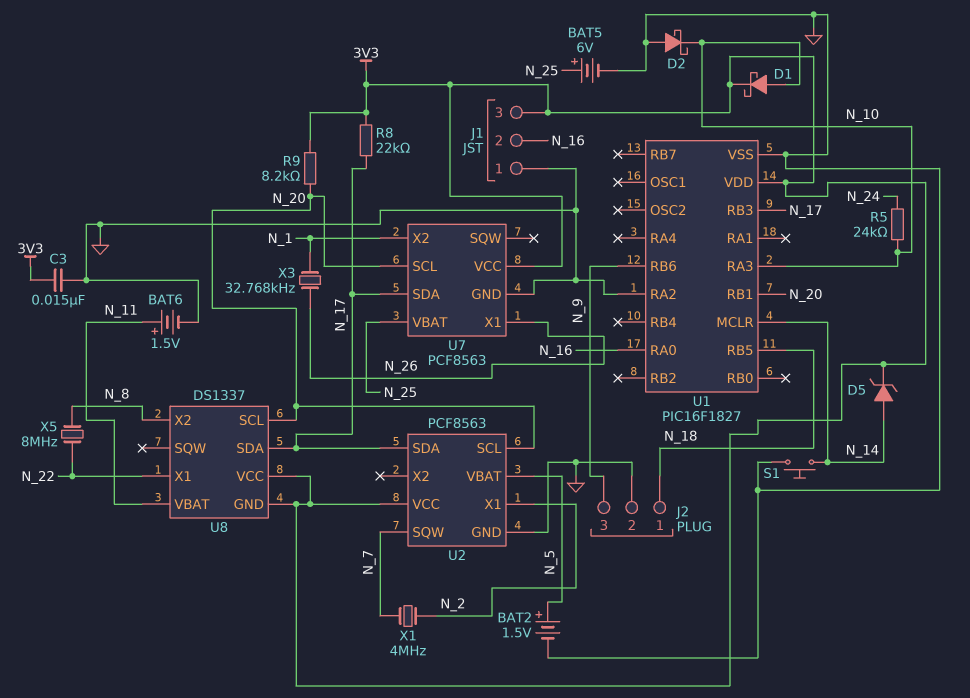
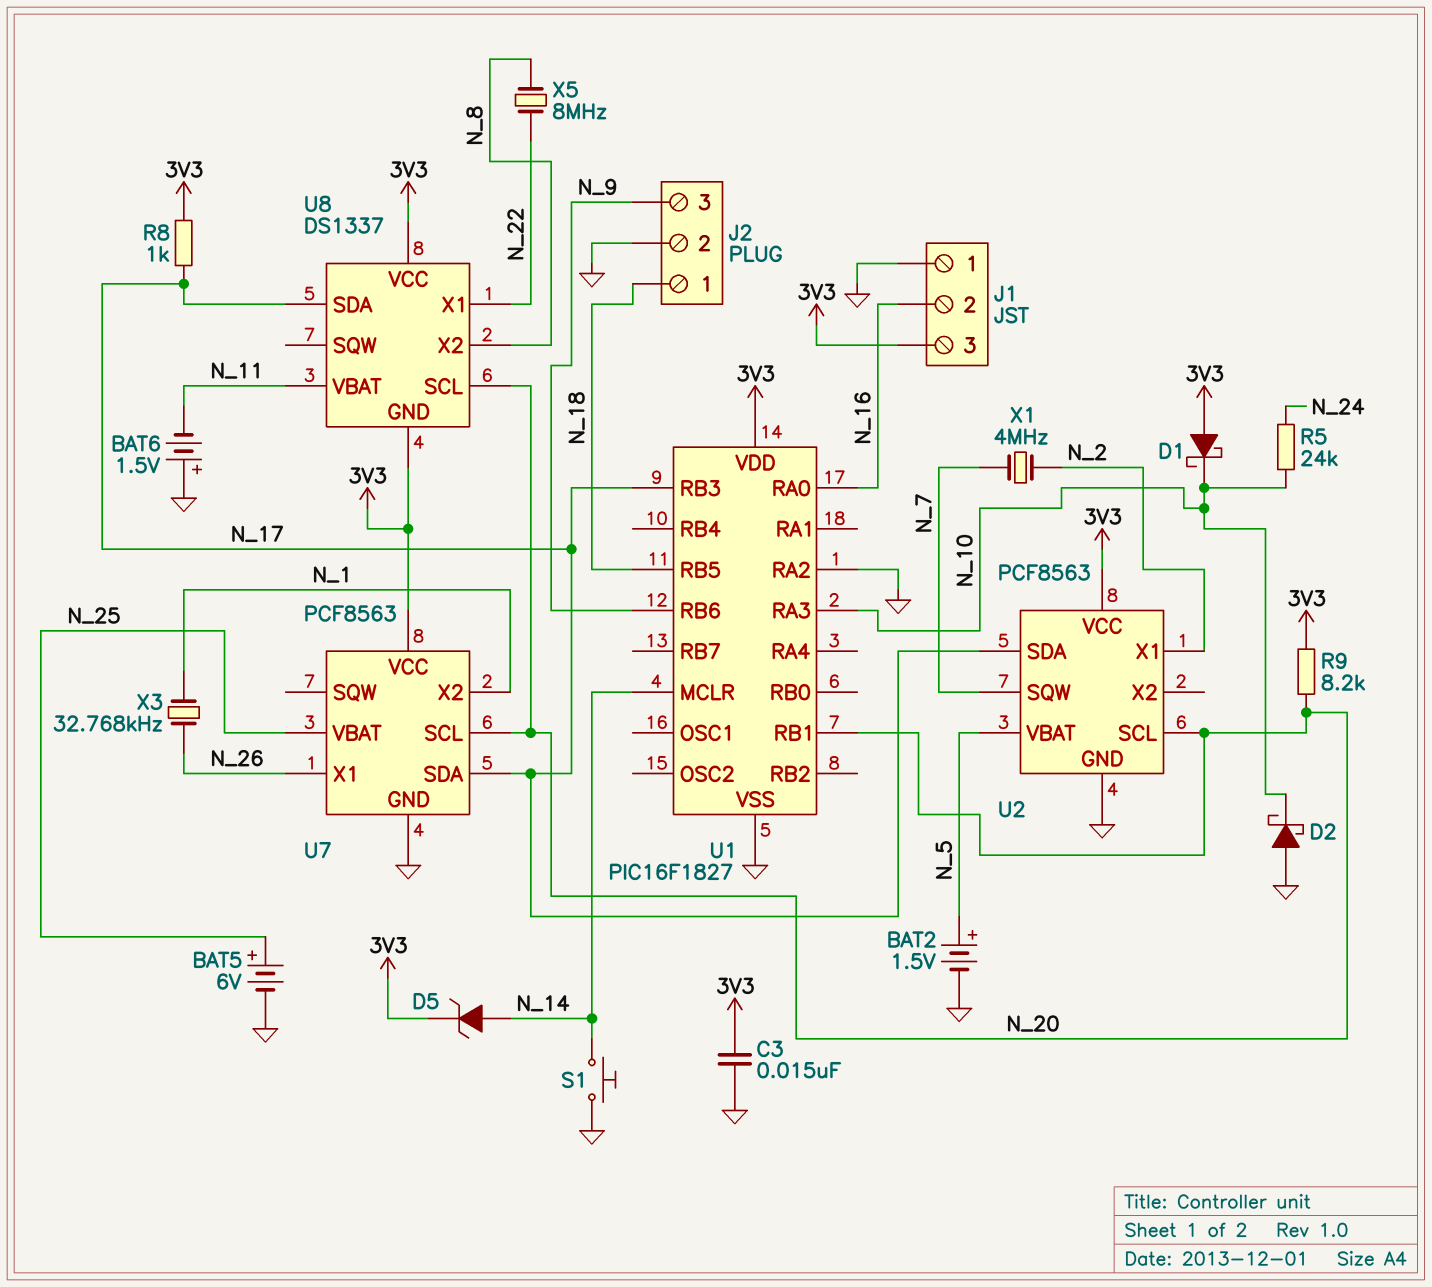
BAT6: 1.5V (plus N_11, minus GND) -> 1.5V (plus GND, minus N_11)
D1: schottky (A N_10, K 3V3) -> schottky (A 3V3, K N_10)
R8: 22k (3V3, N_17) -> 1k (3V3, N_17)

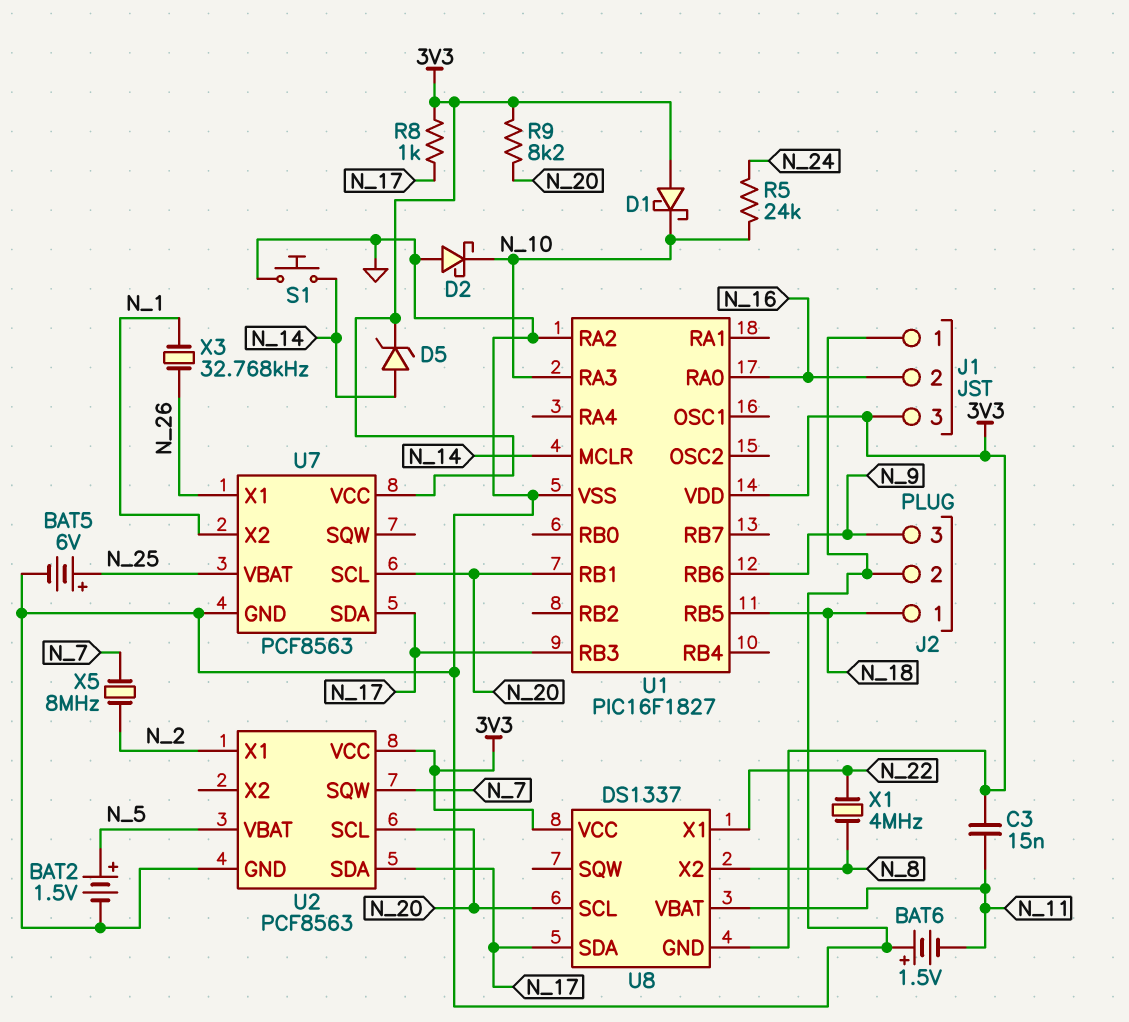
C3: 15nF (3V3, GND) -> 15nF (3V3, N_11)
X1: 4MHz (N_2, N_7) -> 4MHz (N_8, N_22)
X5: 8MHz (N_8, N_22) -> 8MHz (N_2, N_7)

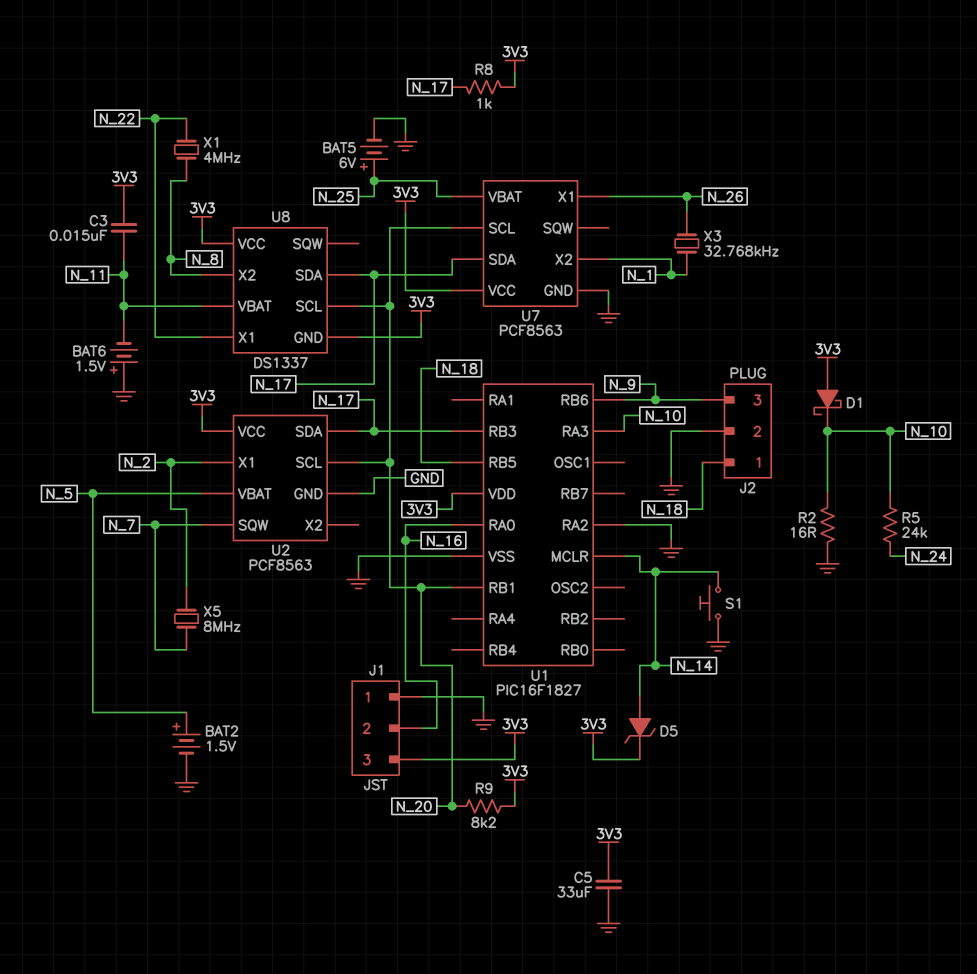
C5: none -> 33uF (3V3, GND)
D2: schottky (A GND, K N_10) -> none
R2: none -> 16 (GND, N_10)

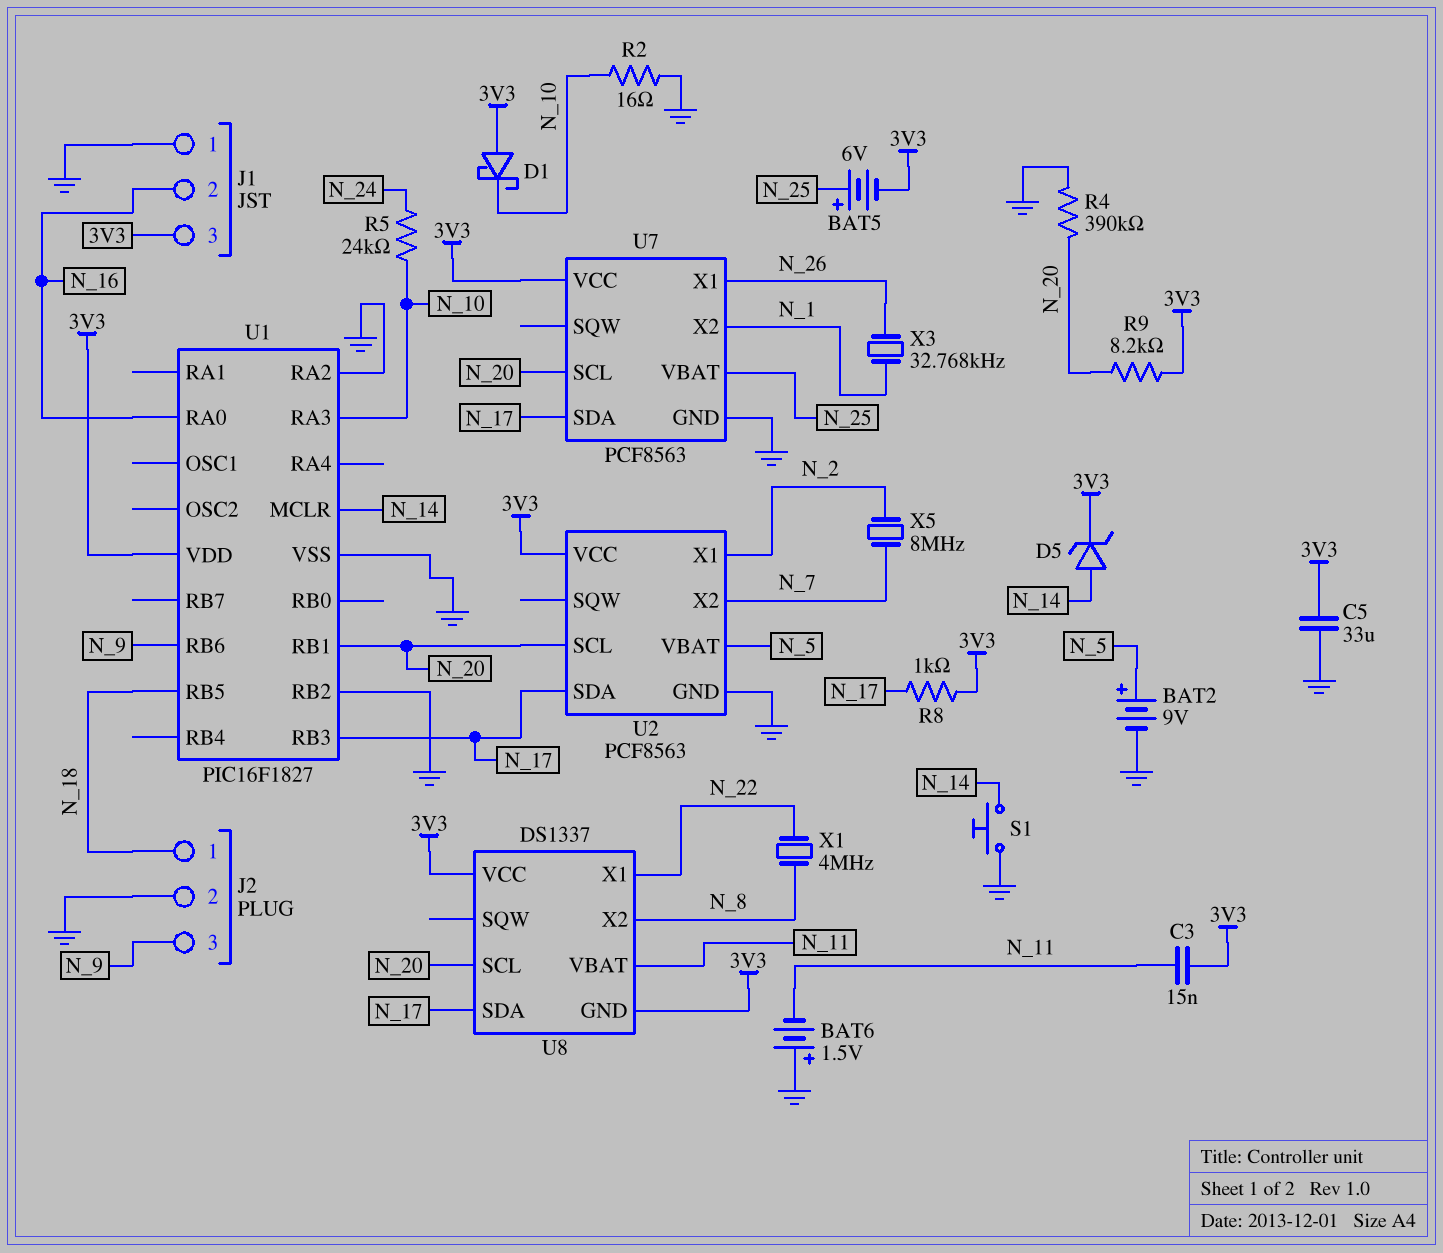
BAT2: 1.5V (plus N_5, minus GND) -> 9V (plus N_5, minus GND)
BAT5: 6V (plus N_25, minus GND) -> 6V (plus N_25, minus 3V3)
R4: none -> 390k (GND, N_20)
U1 pin RB2: none -> GND
U2 pin SQW: N_7 -> none
U2 pin X2: none -> N_7

